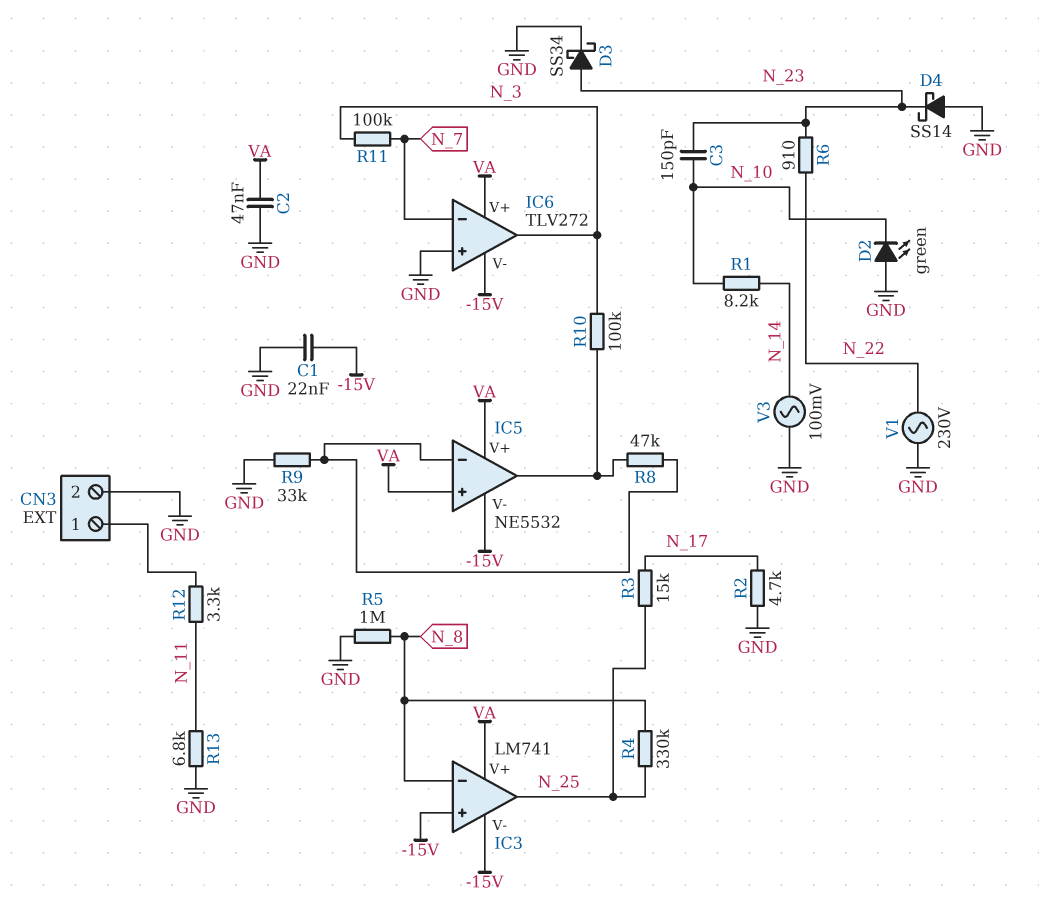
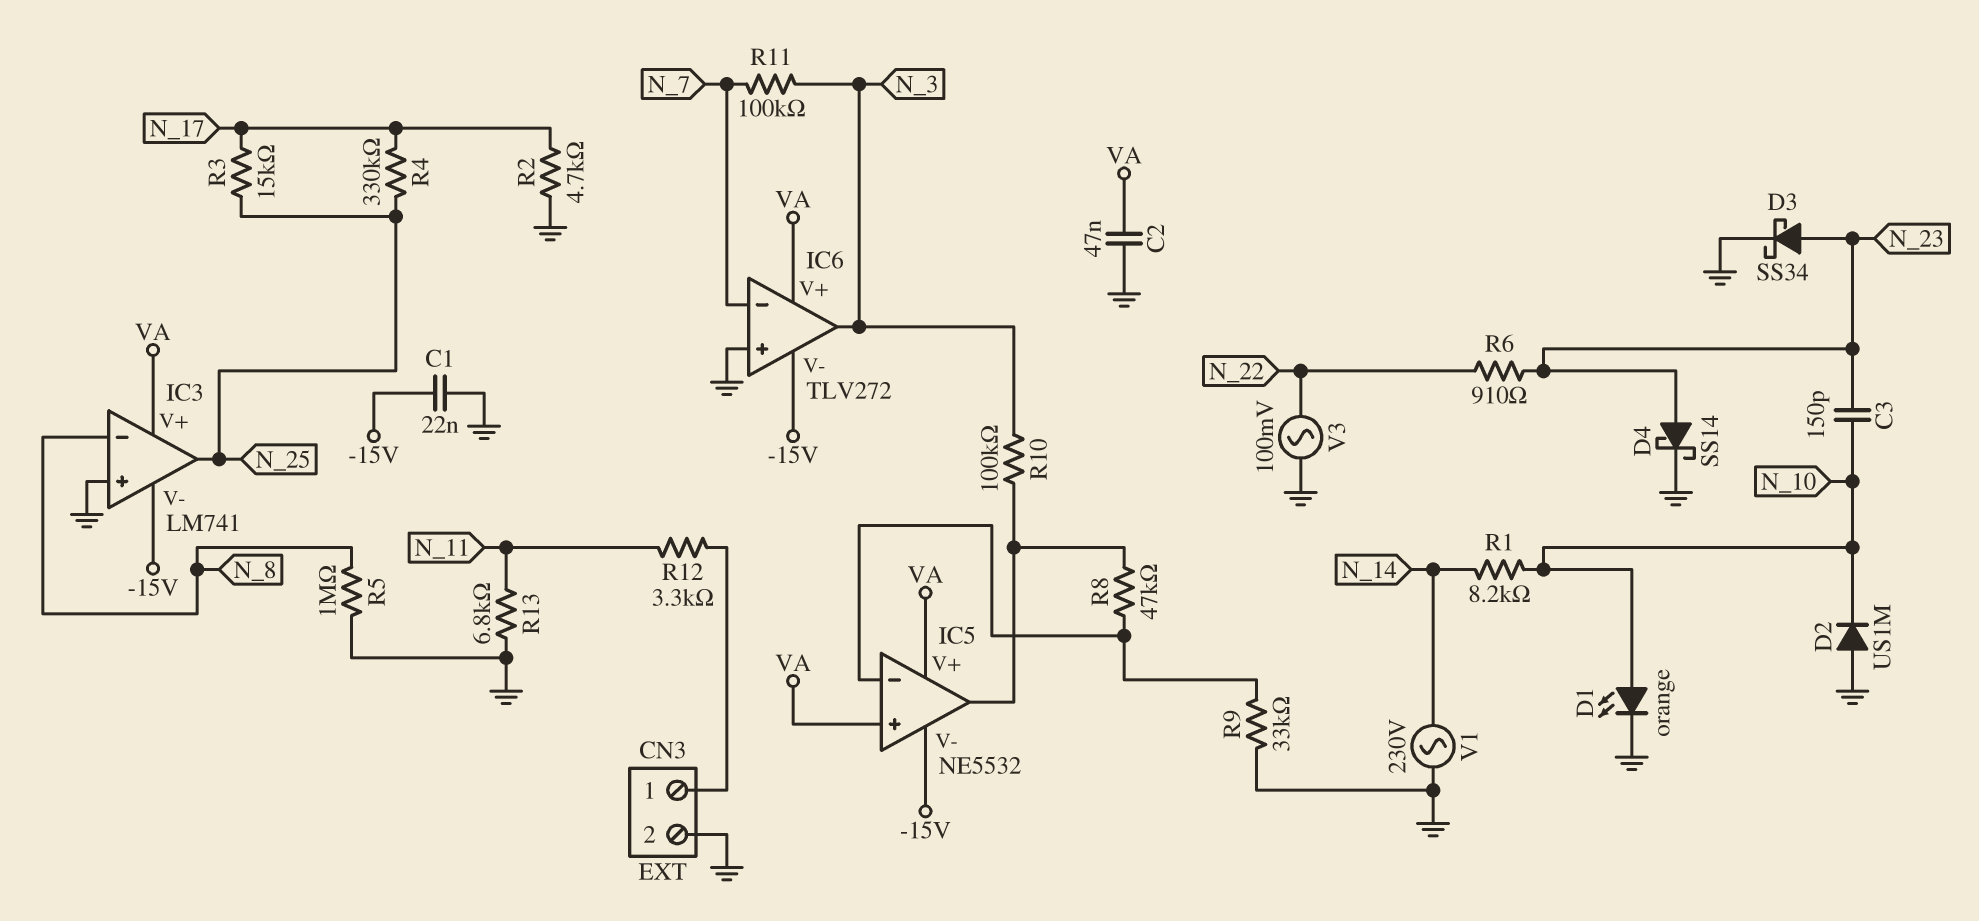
D1: none -> LED orange (A N_10, K GND)
D2: LED green (A GND, K N_10) -> diode US1M (A GND, K N_10)
D4: schottky SS14 (A GND, K N_23) -> schottky SS14 (A N_23, K GND)
IC3 pin in+: -15V -> GND
R4: 330k (N_8, N_25) -> 330k (N_17, N_25)
V1: AC 230V (GND, N_22) -> AC 230V (GND, N_14)
V3: AC 100mV (GND, N_14) -> AC 100mV (GND, N_22)

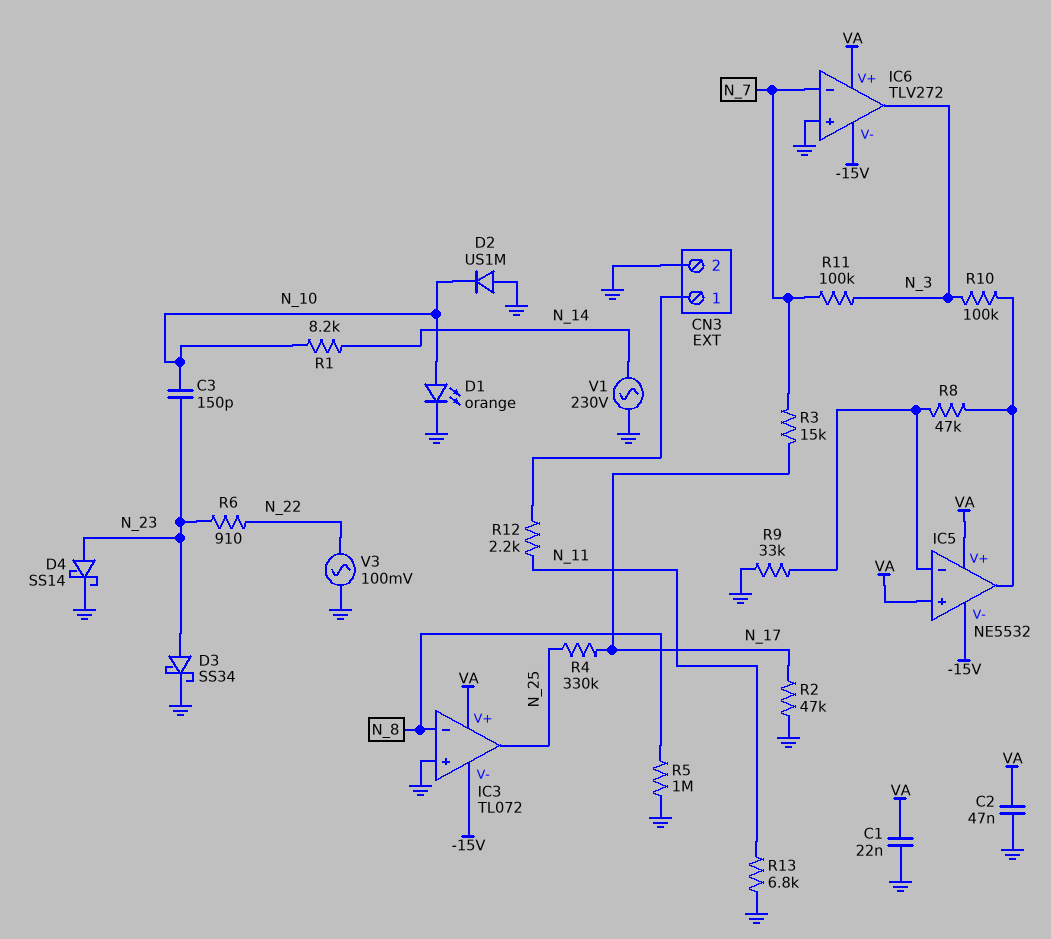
C1: 22nF (-15V, GND) -> 22nF (GND, VA)
IC3: LM741 -> TL072
R2: 4.7k (GND, N_17) -> 47k (GND, N_17)
R3: 15k (N_17, N_25) -> 15k (N_7, N_17)
R12: 3.3k (CN3/1, N_11) -> 2.2k (CN3/1, N_11)

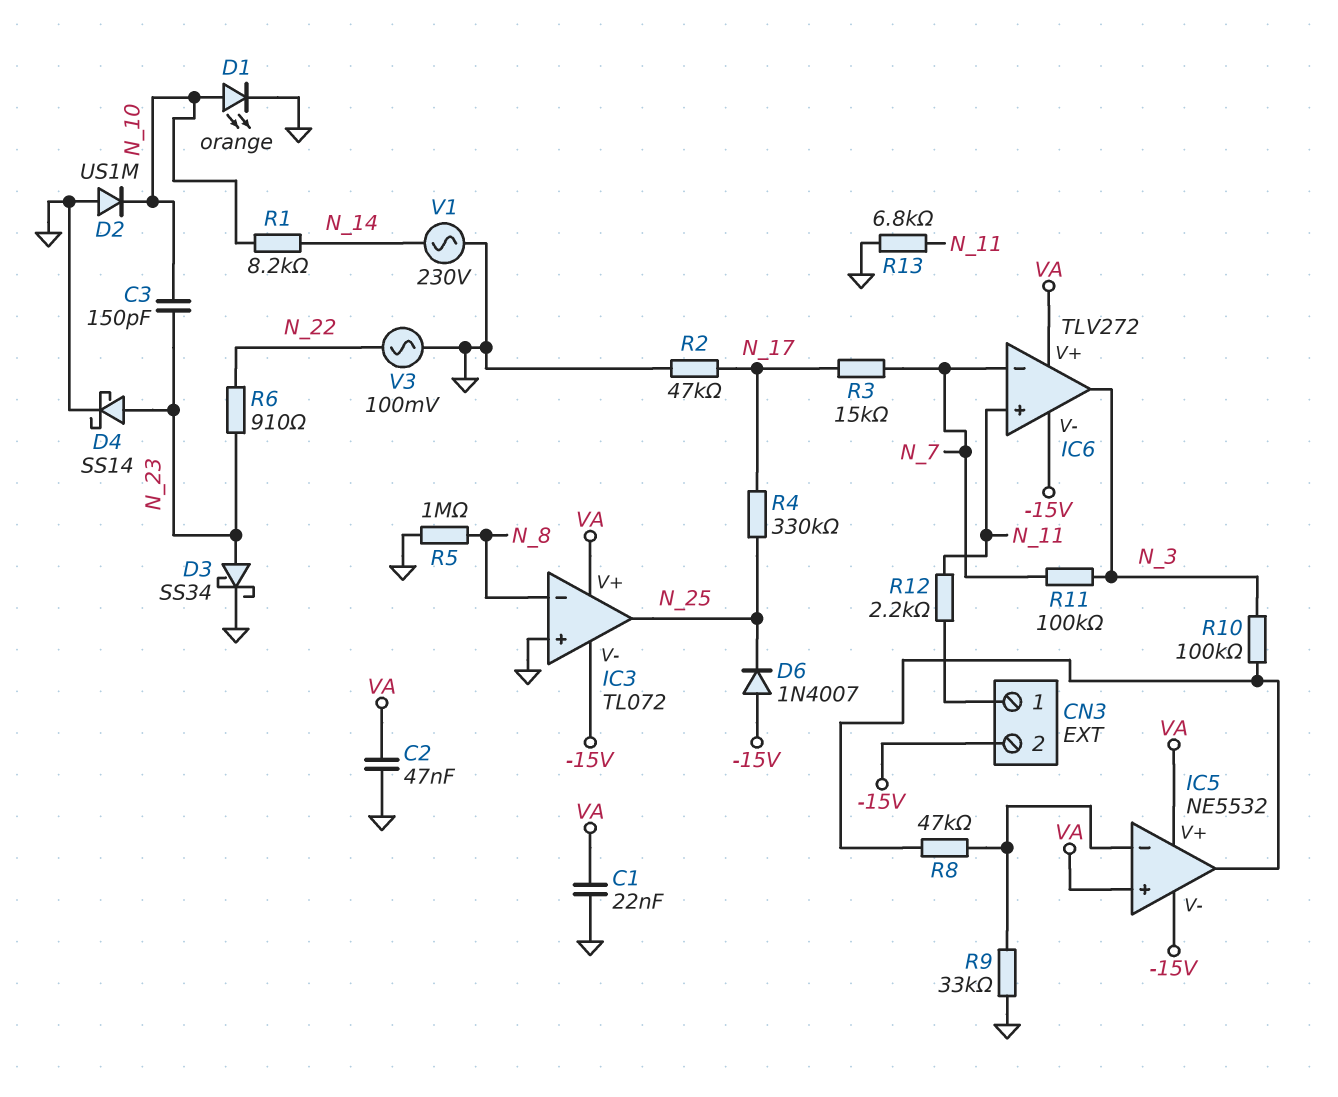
CN3 pin 2: GND -> -15V
D6: none -> diode 1N4007 (A -15V, K N_25)
IC6 pin in+: GND -> N_11

